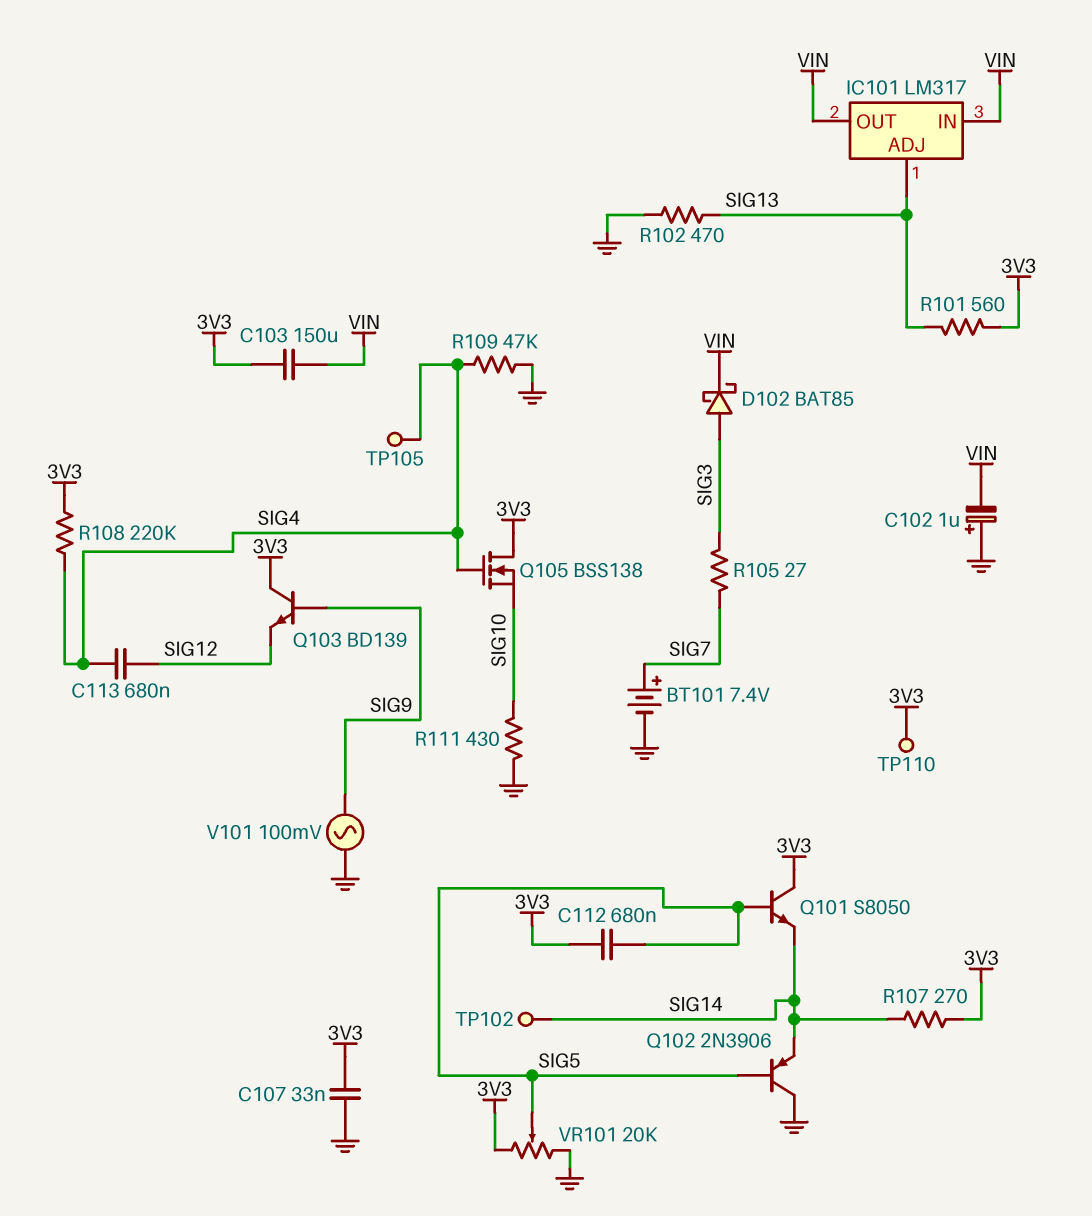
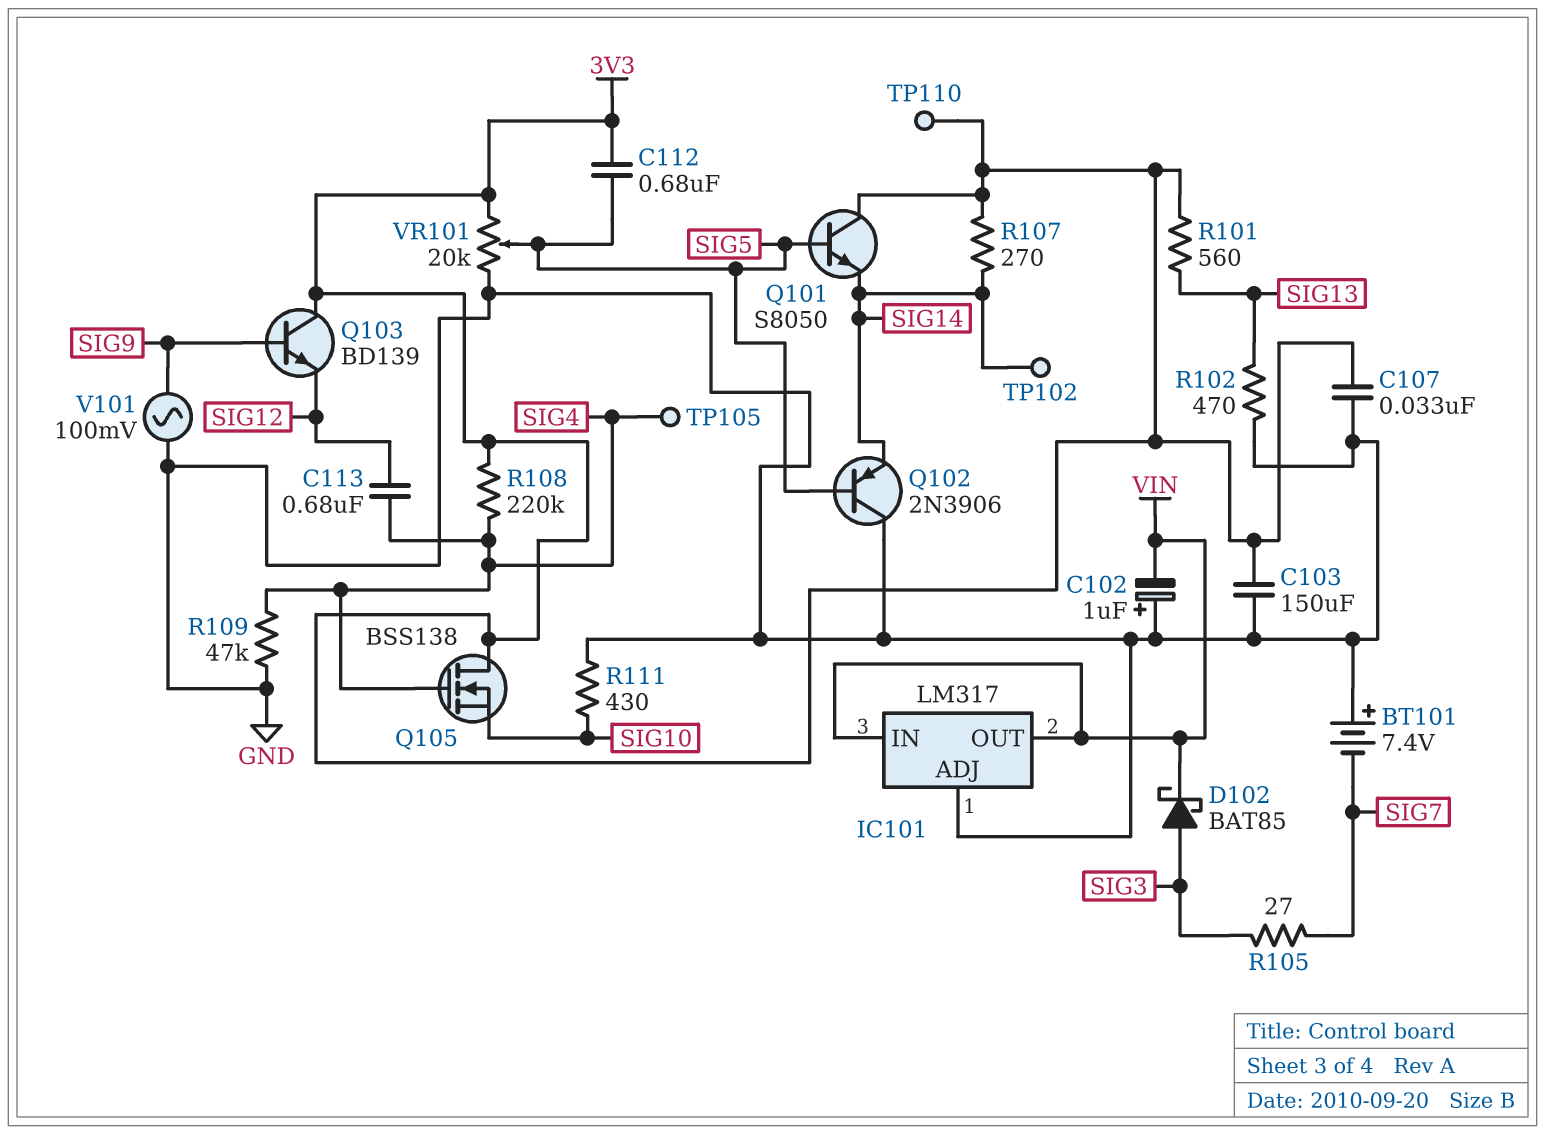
BT101: 7.4V (plus SIG7, minus GND) -> 7.4V (plus GND, minus SIG7)
C103: 150uF (3V3, VIN) -> 150uF (3V3, GND)
IC101 pin ADJ: SIG13 -> GND

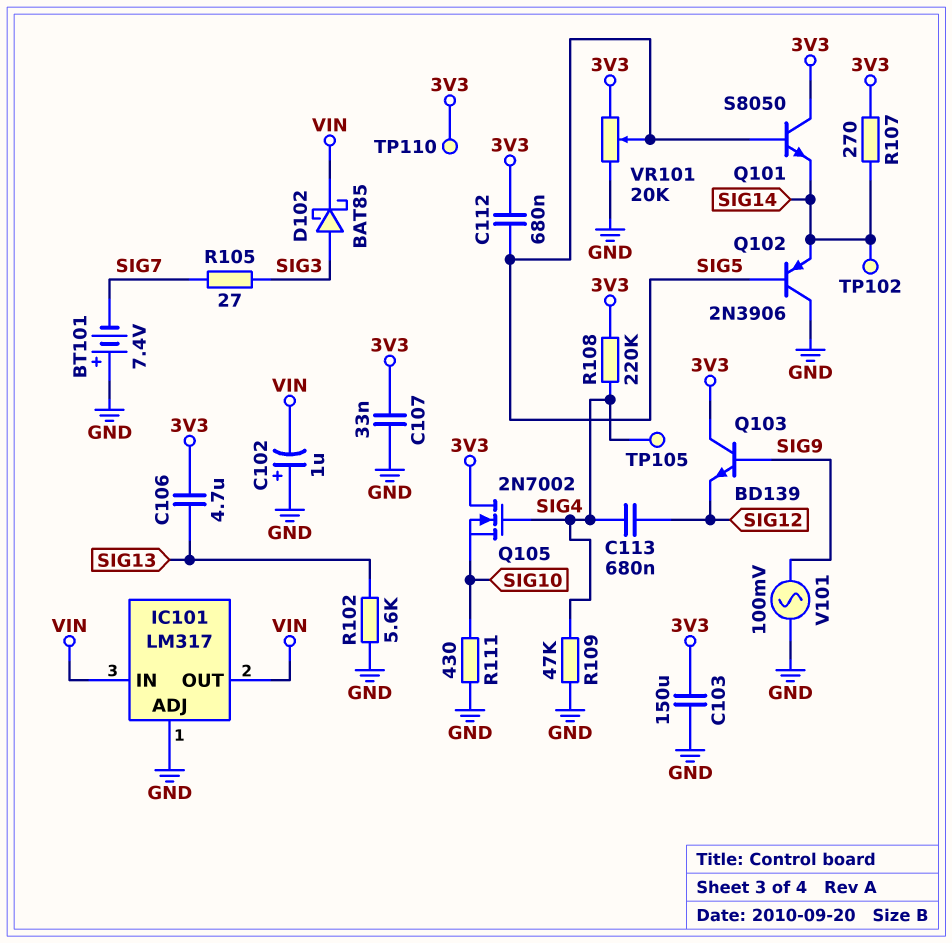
C106: none -> 4.7uF (3V3, SIG13)
Q105: NMOS BSS138 (G SIG4, D 3V3, S SIG10) -> NMOS 2N7002 (G SIG4, D 3V3, S SIG10)
R101: 560 (3V3, SIG13) -> none
R102: 470 (GND, SIG13) -> 5.6k (GND, SIG13)

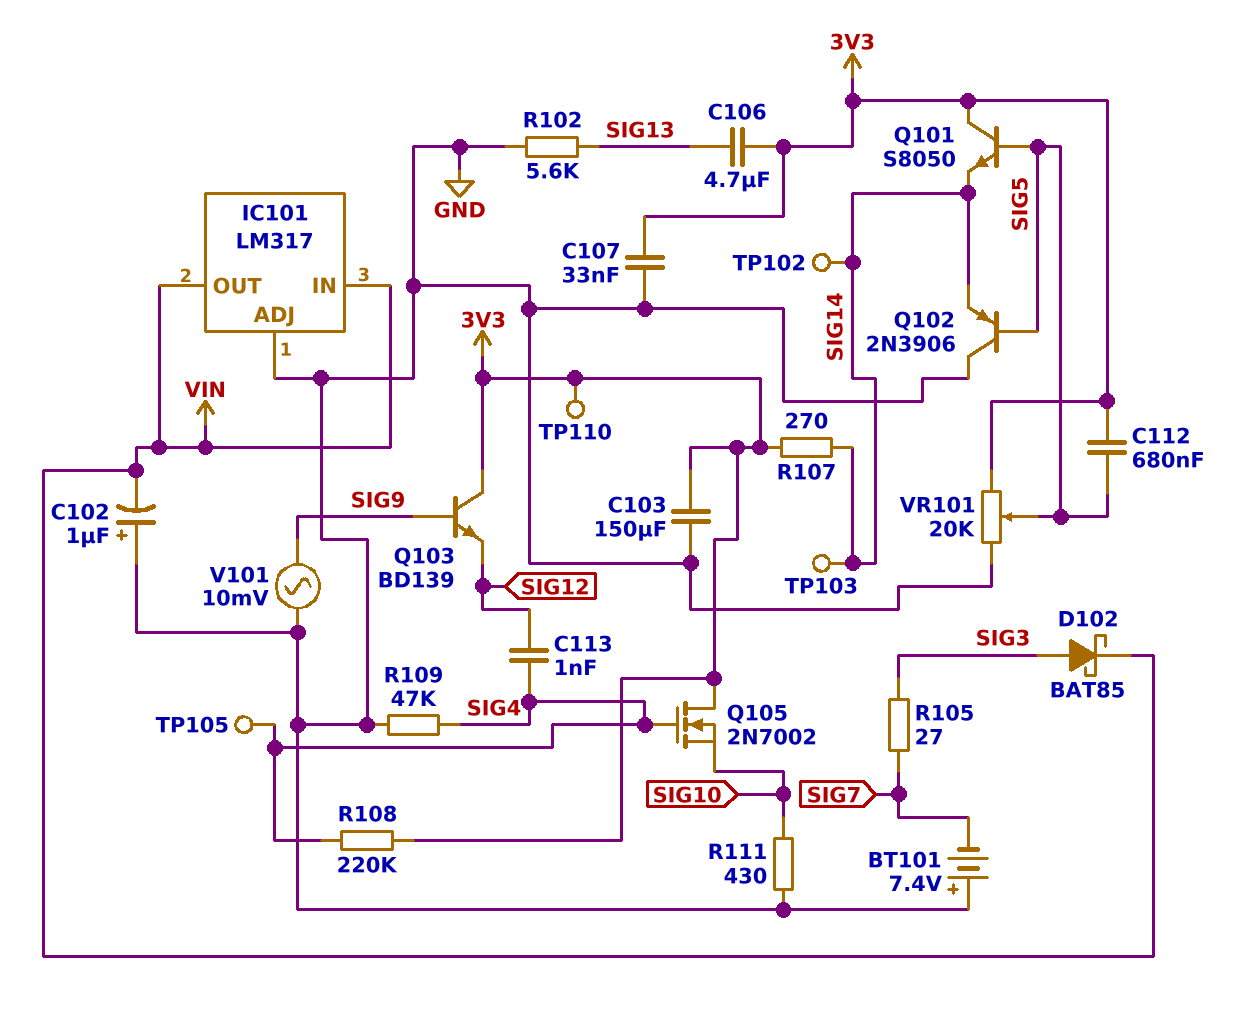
C113: 680nF (SIG4, SIG12) -> 1nF (SIG4, SIG12)
TP103: none -> test point (SIG14)
V101: AC 100mV (GND, SIG9) -> AC 10mV (GND, SIG9)

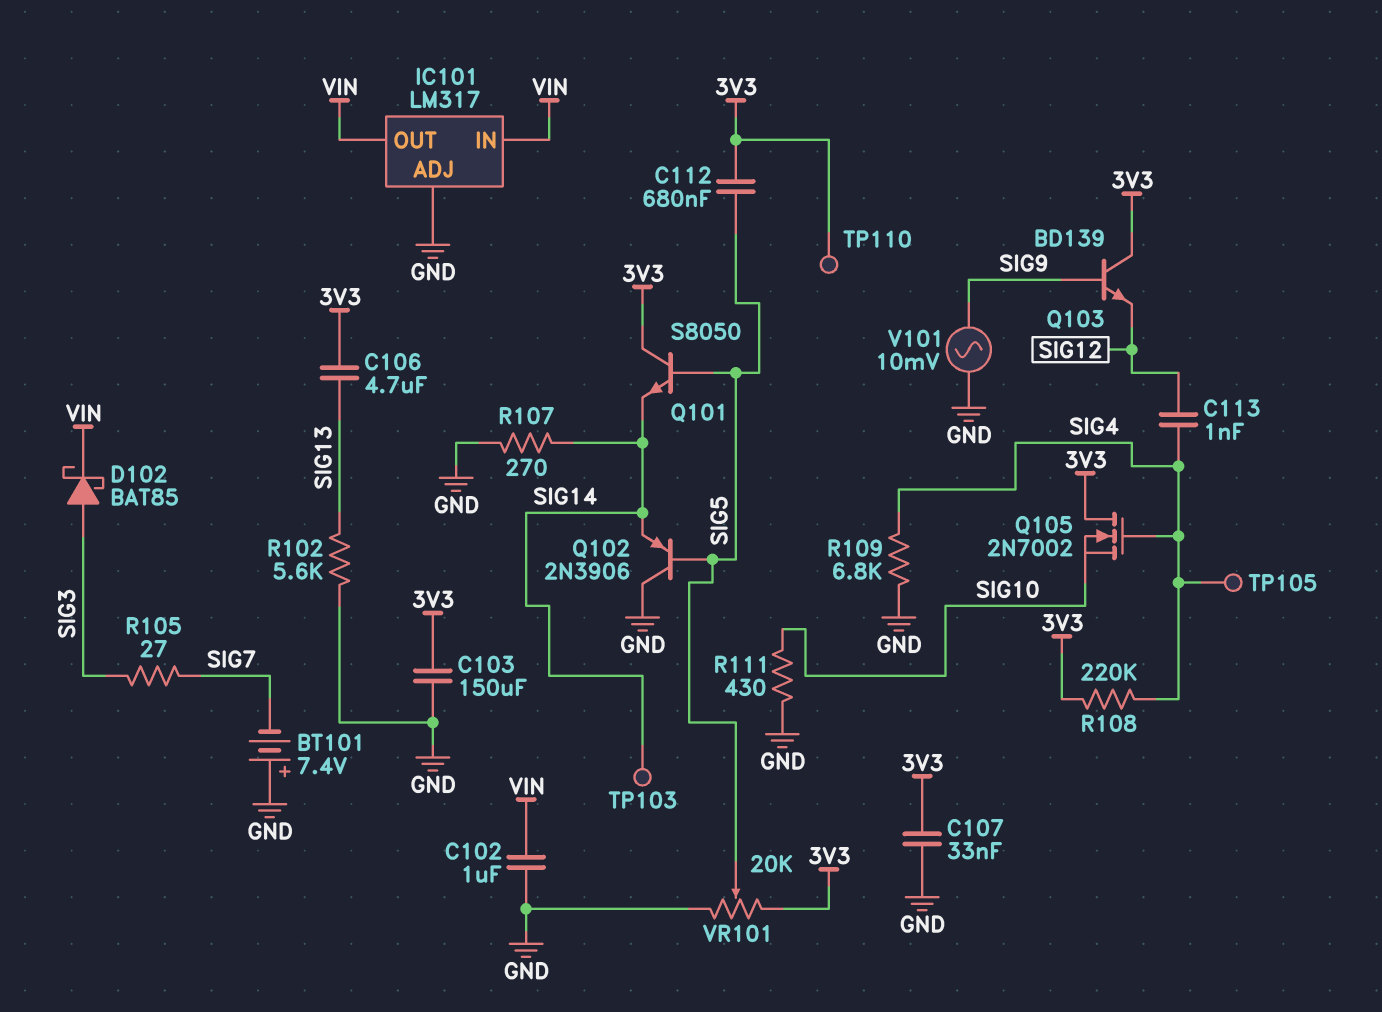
C102: 1uF (plus GND, minus VIN) -> 1uF (GND, VIN)
R107: 270 (3V3, SIG14) -> 270 (GND, SIG14)
R109: 47k (GND, SIG4) -> 6.8k (GND, SIG4)
TP102: test point (SIG14) -> none

